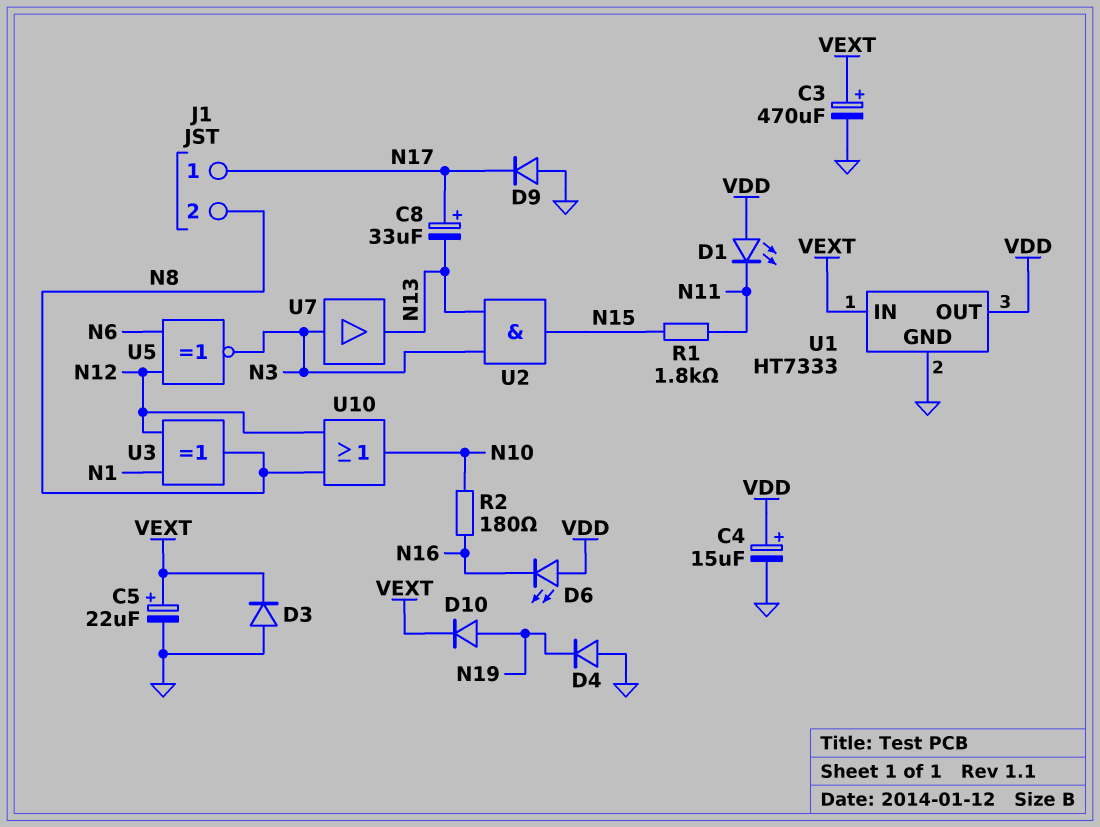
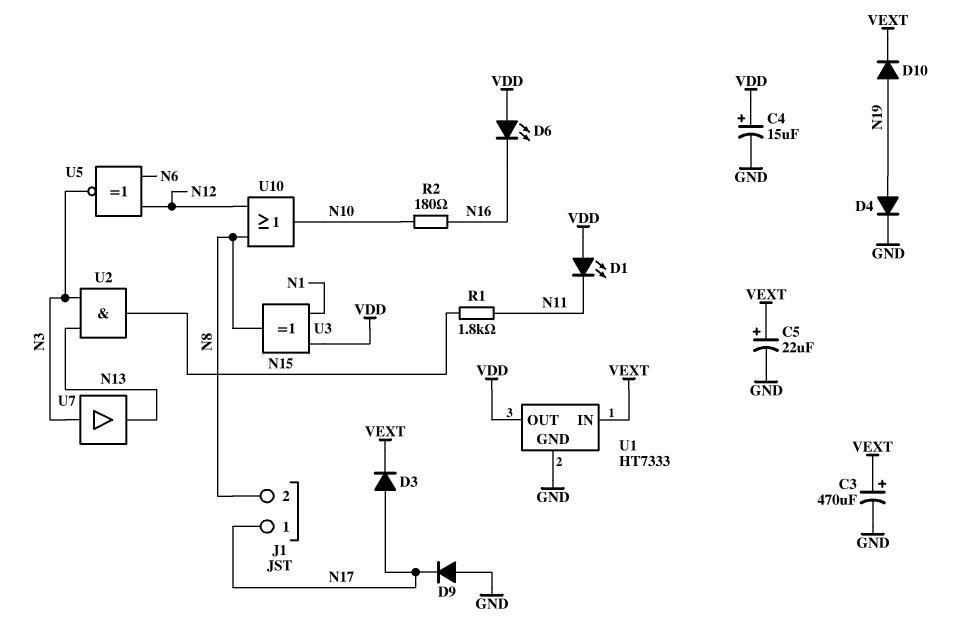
C8: 33uF (plus N17, minus N13) -> none
D3: diode (A GND, K VEXT) -> diode (A N17, K VEXT)
D4: diode (A GND, K N19) -> diode (A N19, K GND)
U3: XOR (in N1, in N12, out N8) -> XOR (in N1, in VDD, out N8)

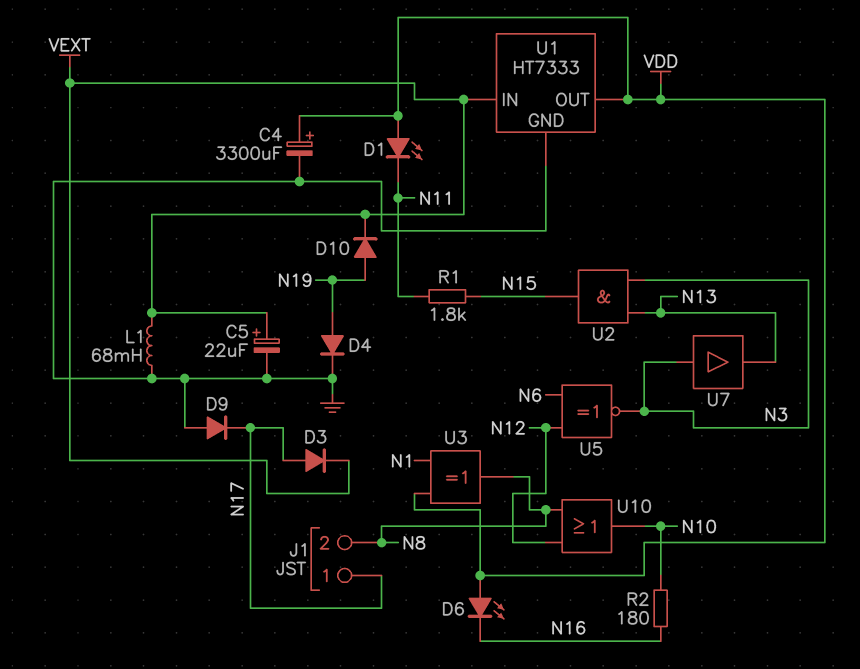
C3: 470uF (plus VEXT, minus GND) -> none
C4: 15uF (plus VDD, minus GND) -> 3300uF (plus VDD, minus GND)
L1: none -> 68mH (GND, VEXT)

